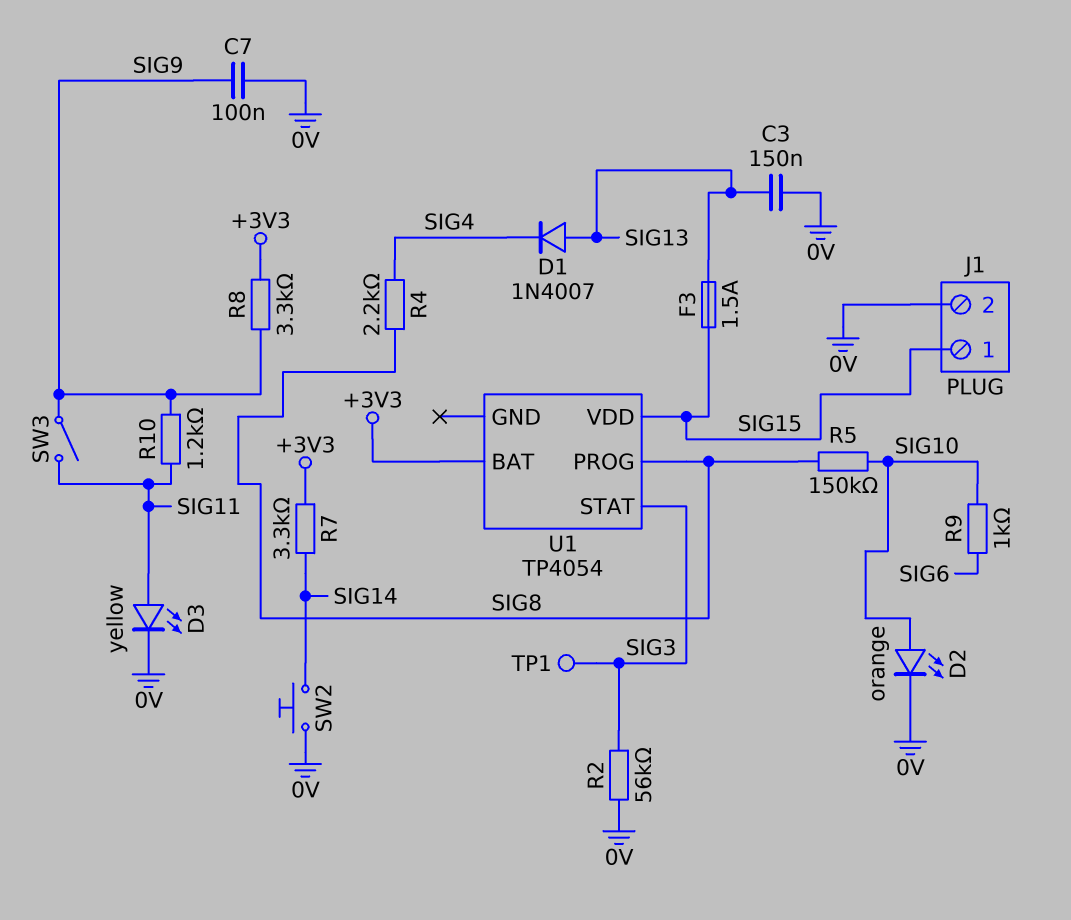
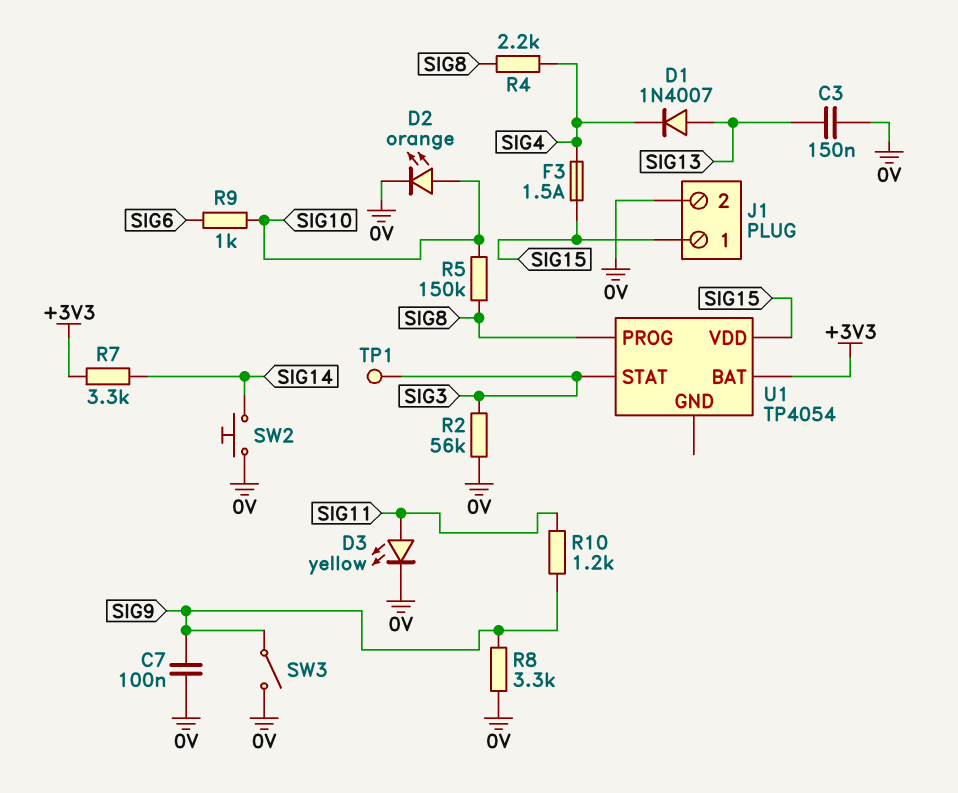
F3: 1.5A (SIG13, SIG15) -> 1.5A (SIG4, SIG15)
R8: 3.3k (+3V3, SIG9) -> 3.3k (0V, SIG9)
SW3: switch (SIG9, SIG11) -> switch (0V, SIG9)

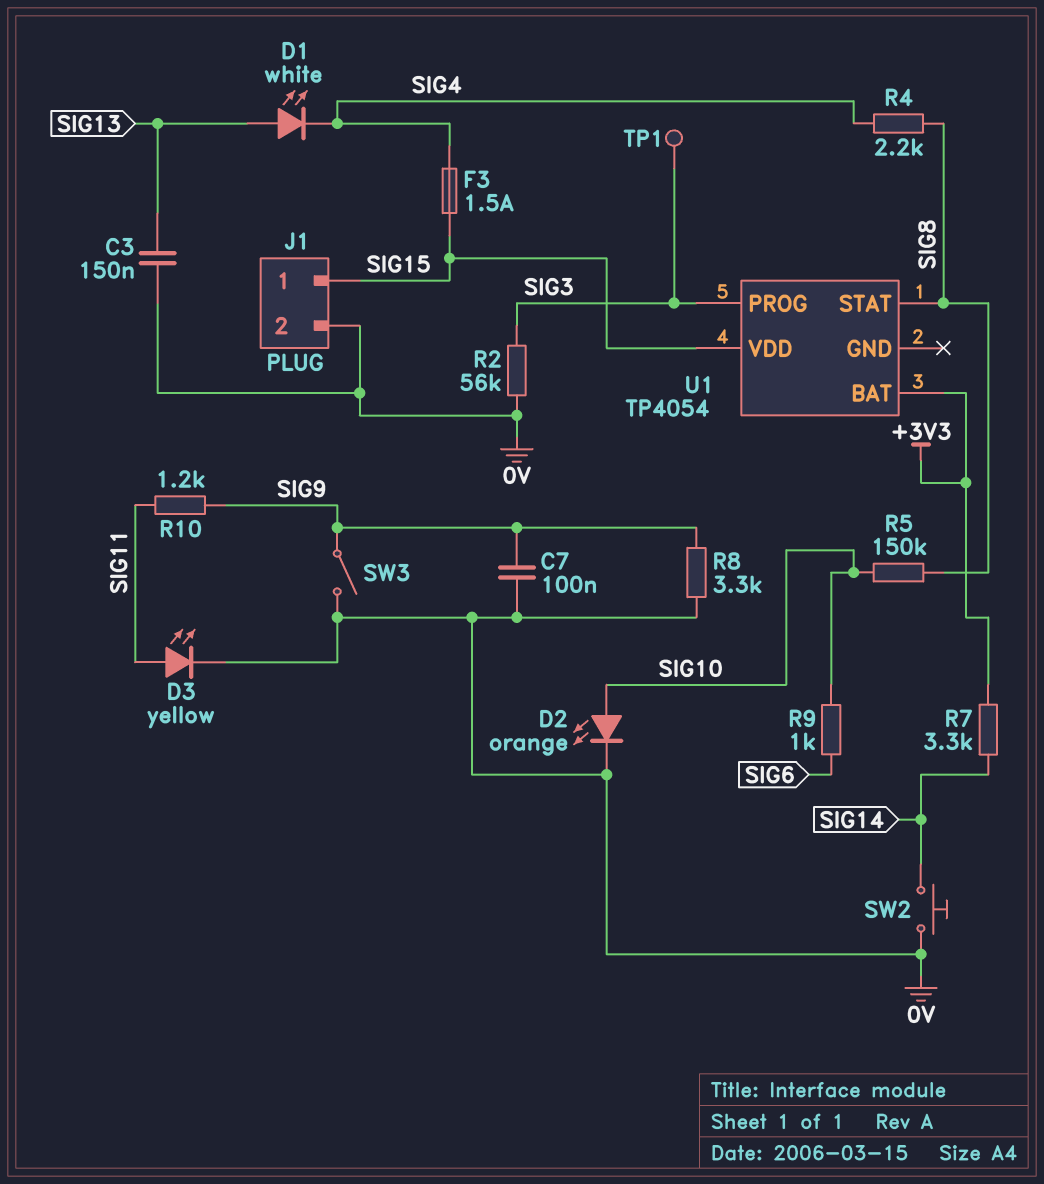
D1: diode 1N4007 (A SIG13, K SIG4) -> LED white (A SIG13, K SIG4)
U1 pin PROG: SIG8 -> SIG3
U1 pin STAT: SIG3 -> SIG8

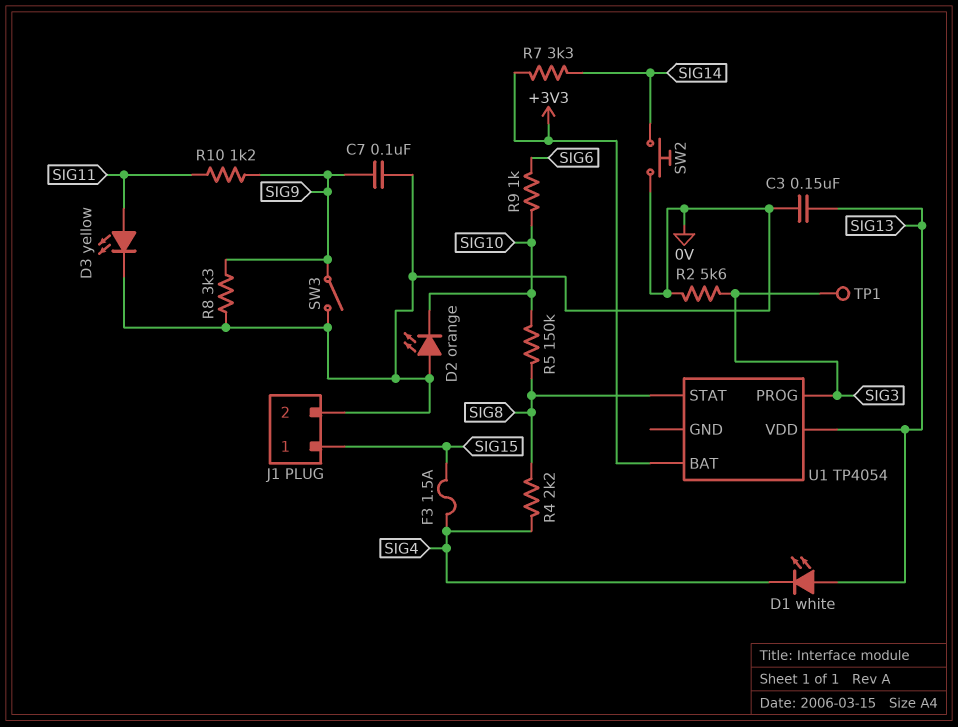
D2: LED orange (A SIG10, K 0V) -> LED orange (A 0V, K SIG10)
R2: 56k (0V, SIG3) -> 5.6k (0V, SIG3)
U1 pin VDD: SIG15 -> SIG13

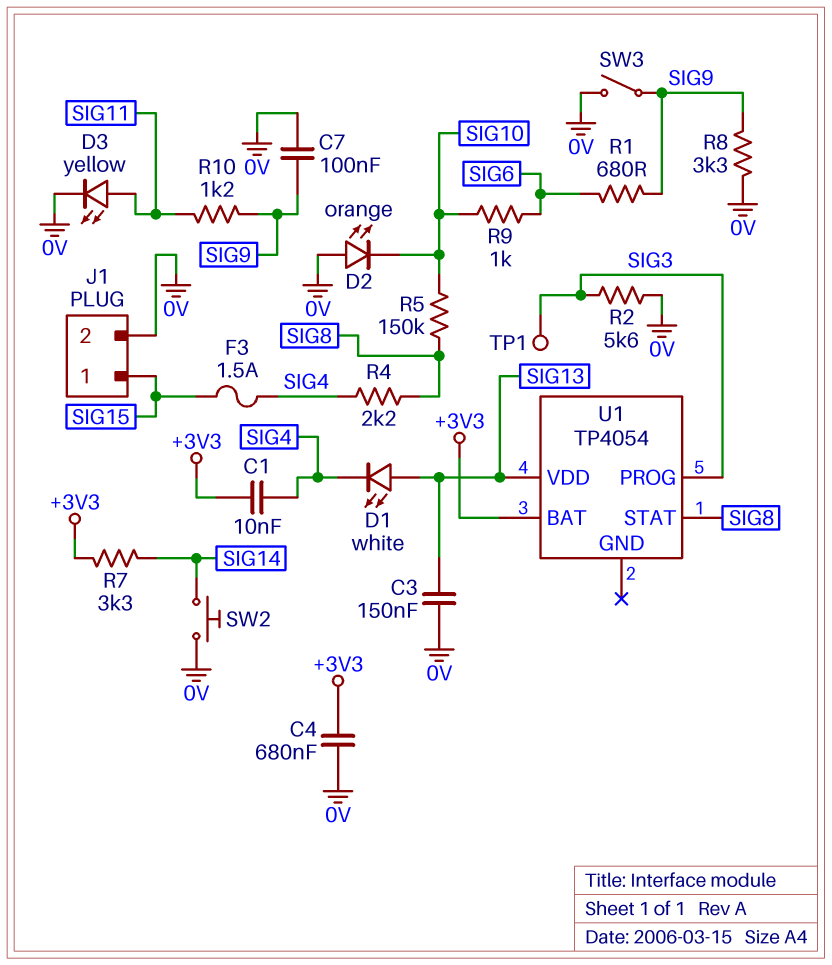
C1: none -> 10nF (+3V3, SIG4)
C4: none -> 680nF (+3V3, 0V)
R1: none -> 680 (SIG6, SIG9)

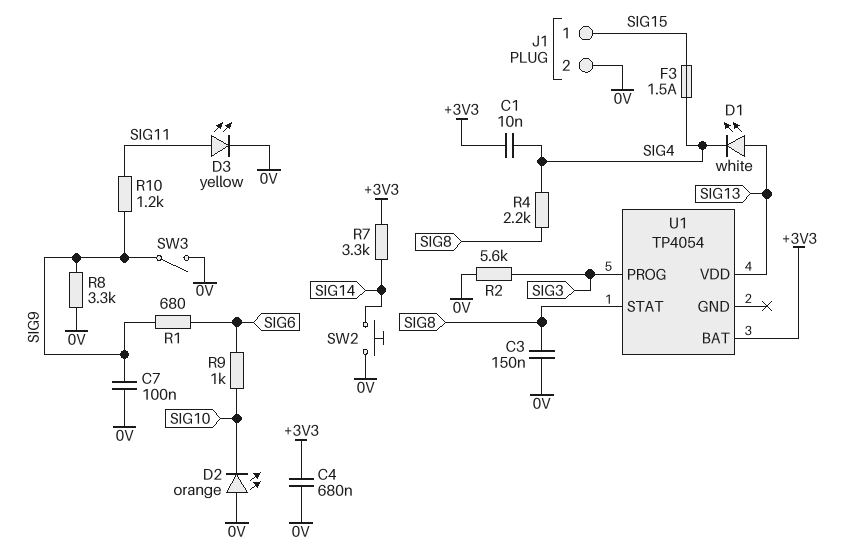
C3: 150nF (0V, SIG13) -> 150nF (0V, SIG8)
R5: 150k (SIG8, SIG10) -> none
TP1: test point (SIG3) -> none

